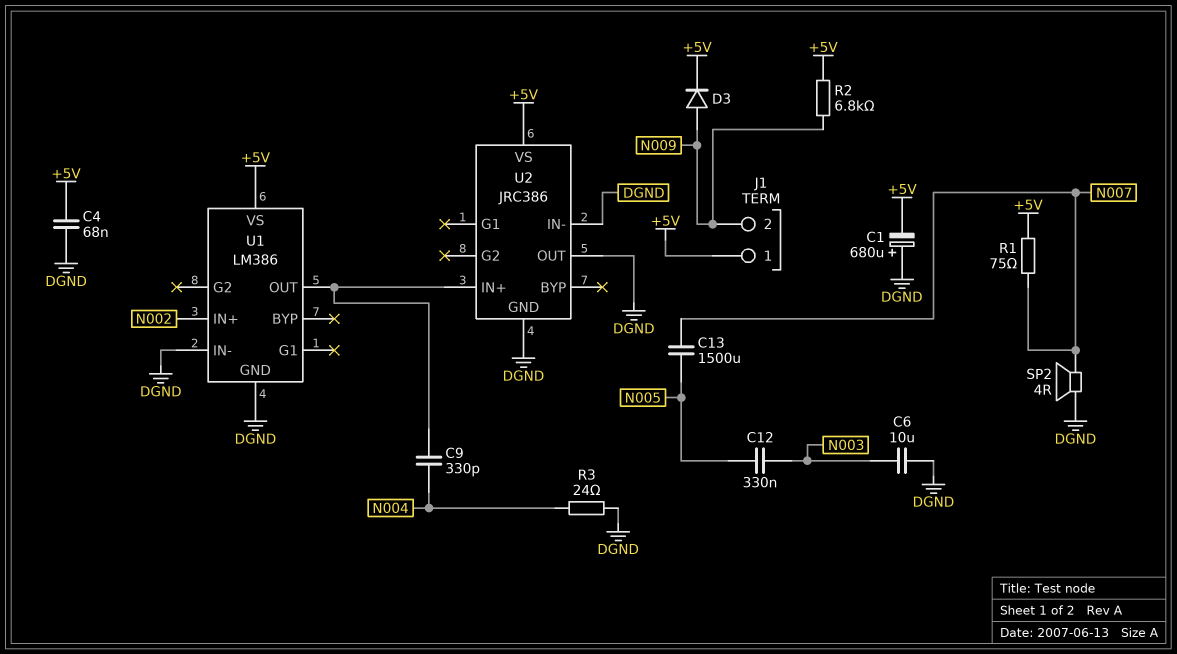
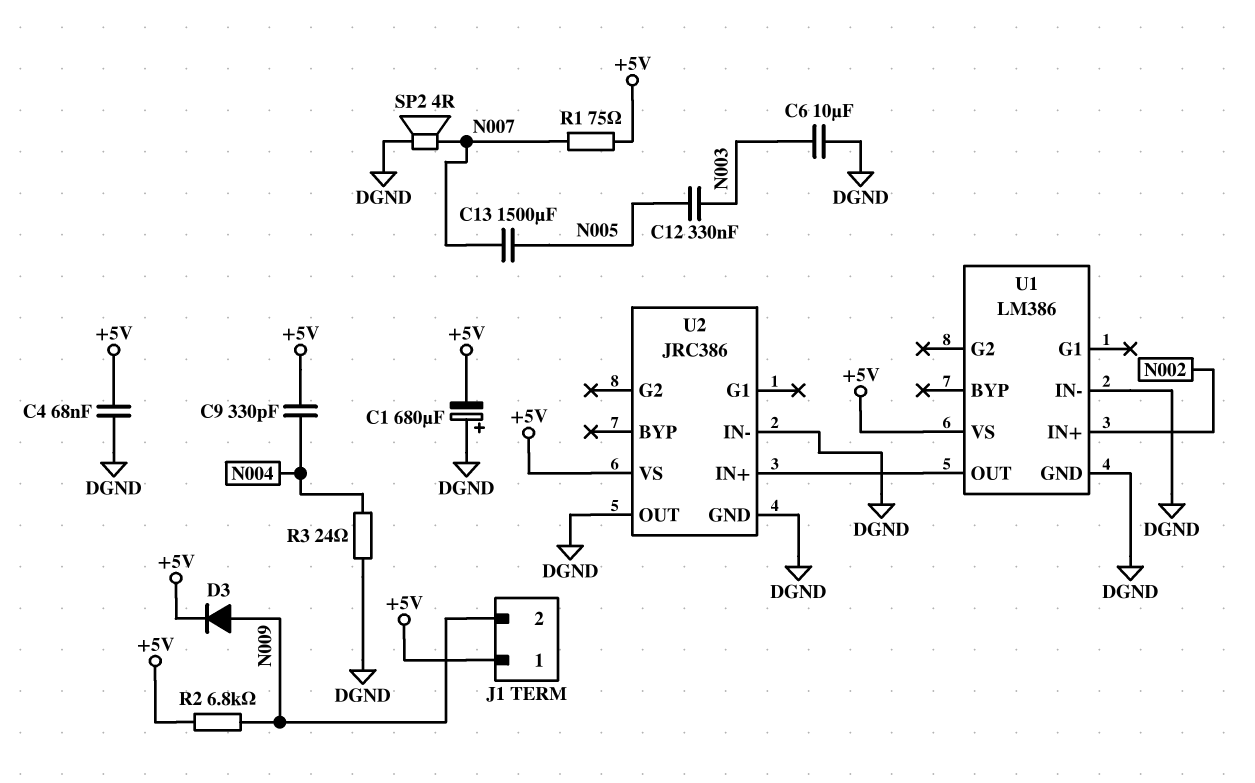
C9: 330pF (N004, U1/OUT) -> 330pF (+5V, N004)

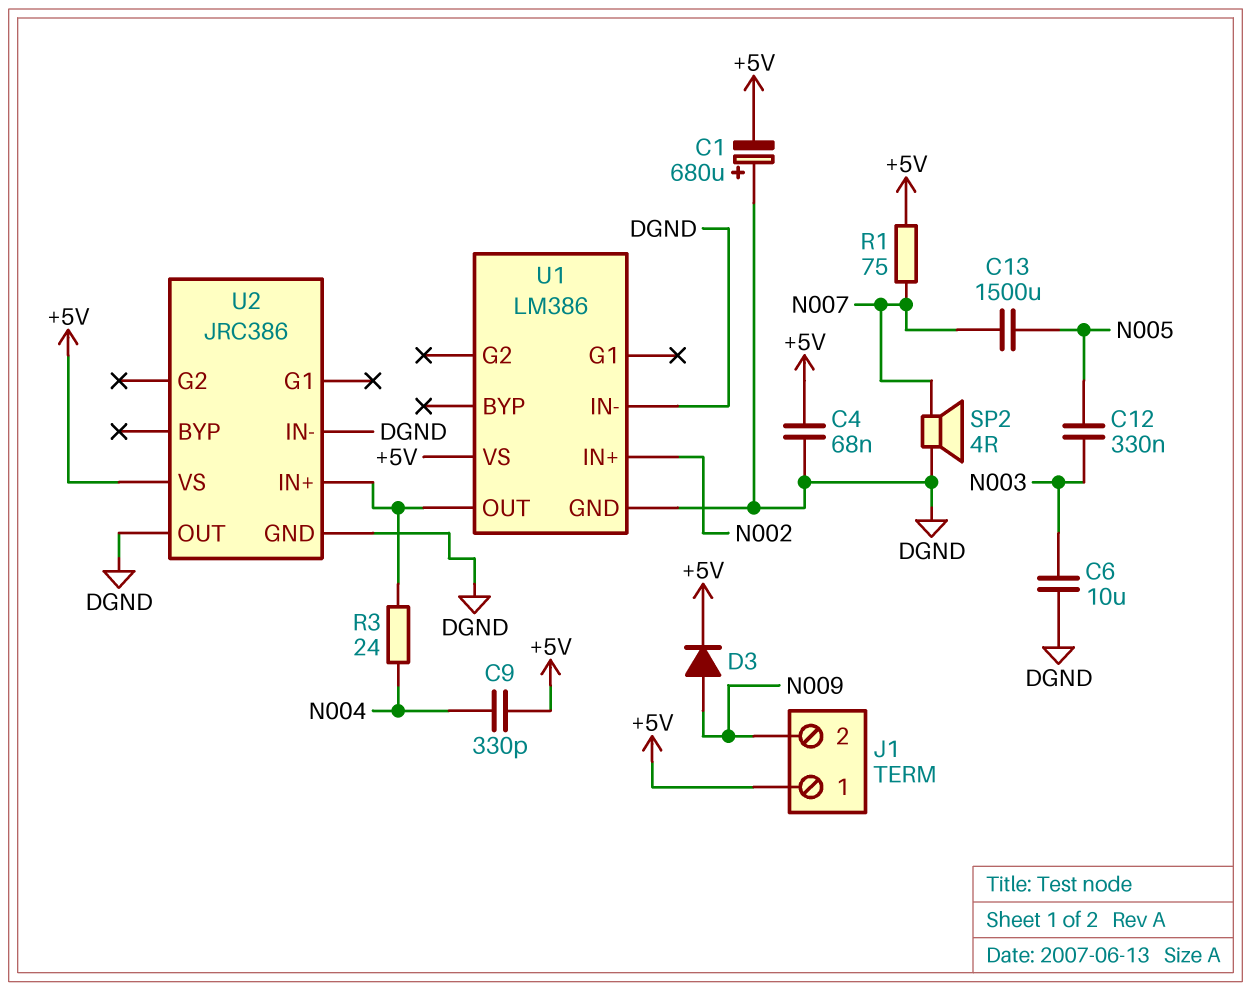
R2: 6.8k (+5V, N009) -> none
R3: 24 (DGND, N004) -> 24 (N004, U1/OUT)

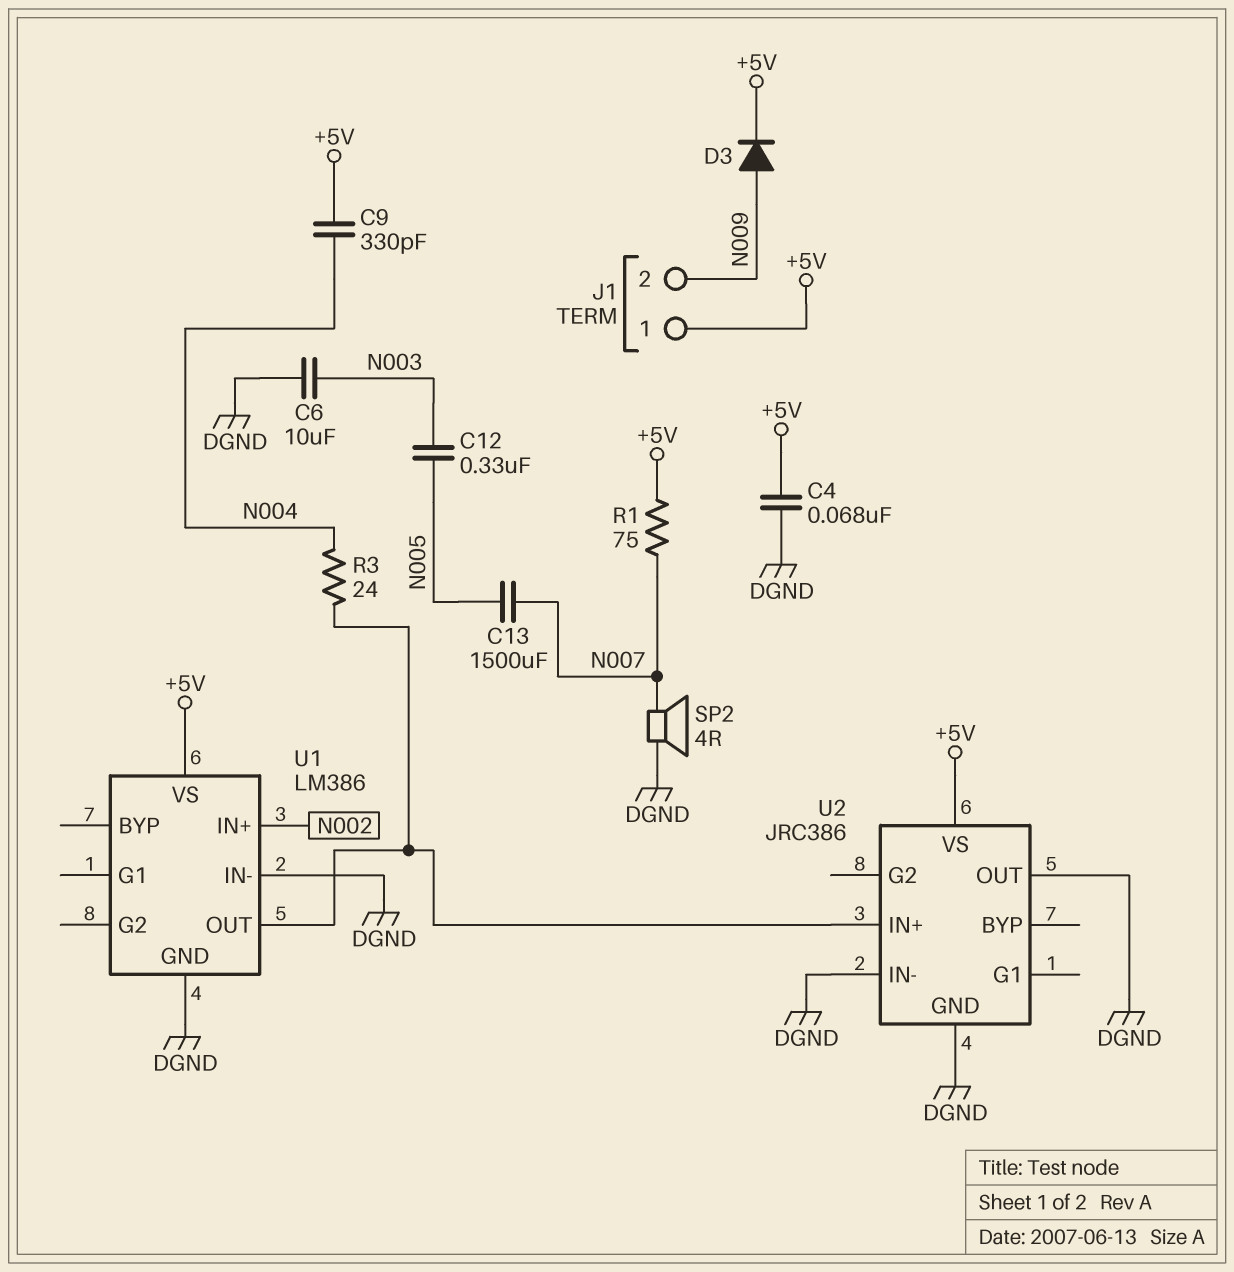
C1: 680uF (plus DGND, minus +5V) -> none

